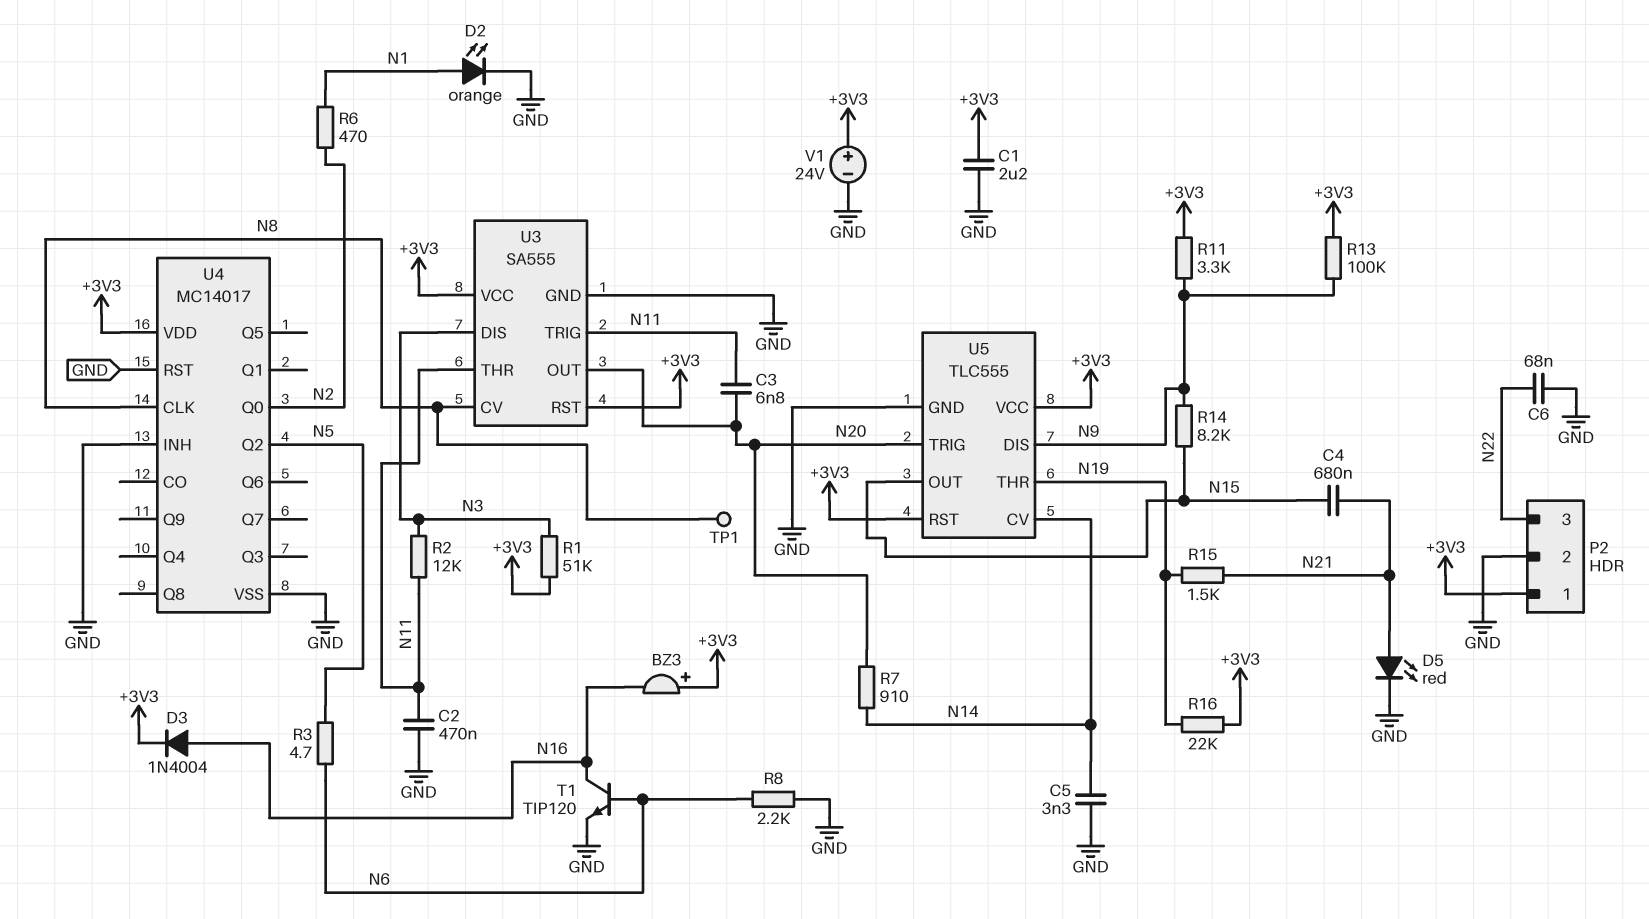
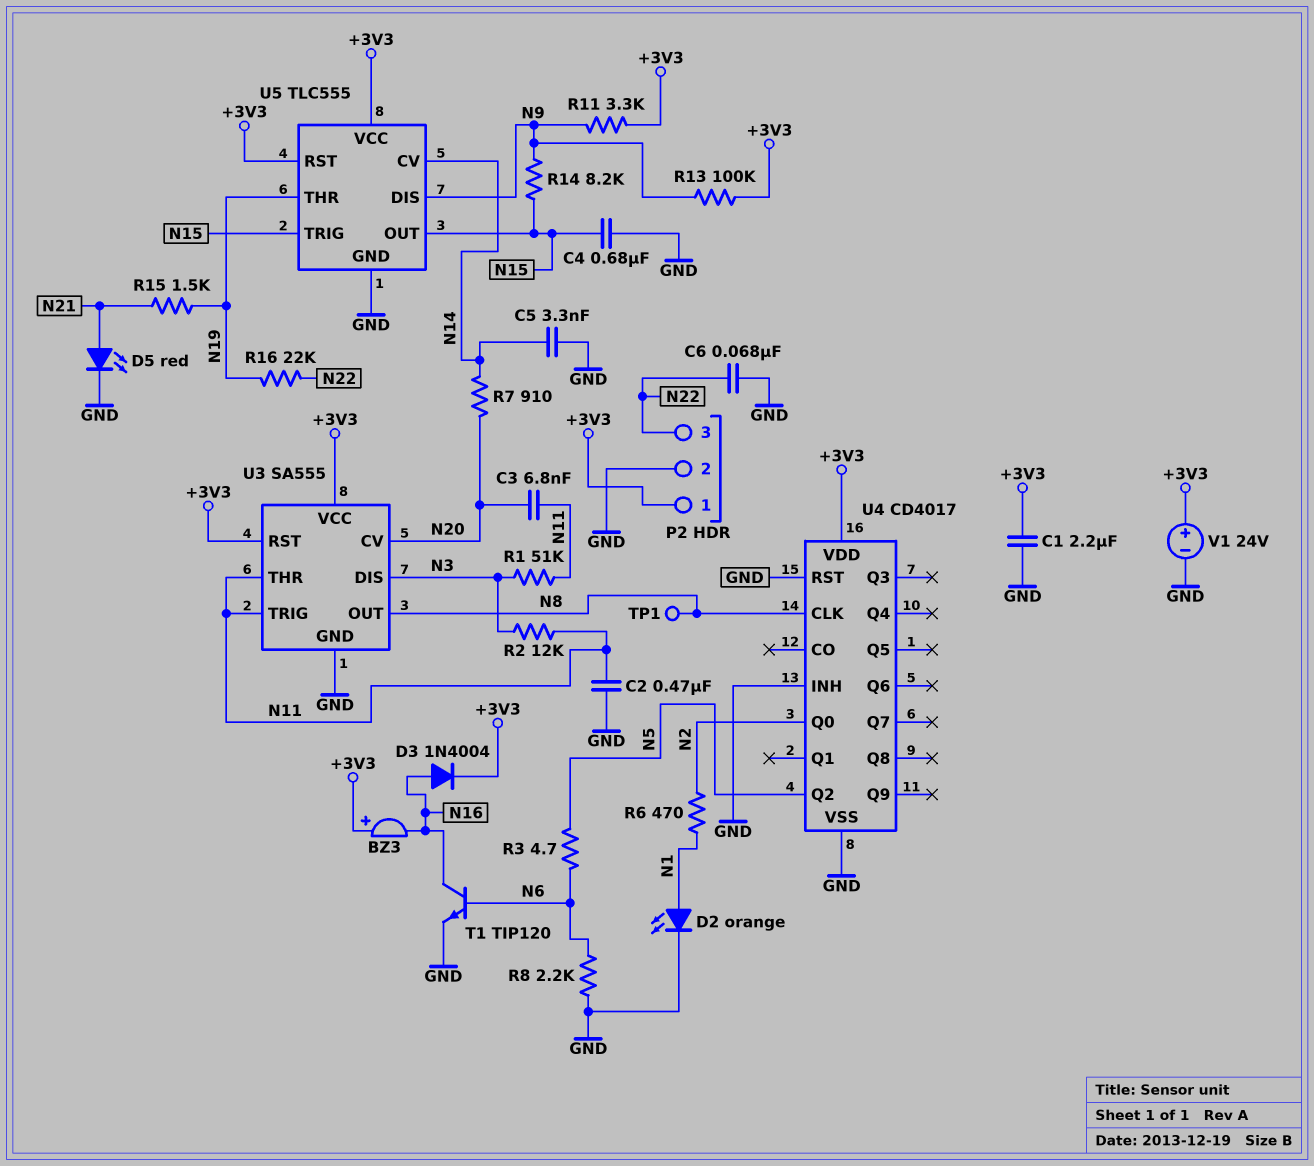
C4: 680nF (N15, N21) -> 680nF (GND, N15)
R1: 51k (+3V3, N3) -> 51k (N3, N11)
R16: 22k (+3V3, N19) -> 22k (N19, N22)
U3 pin CV: N8 -> N20
U3 pin OUT: N20 -> N8
U4: MC14017 -> CD4017
U5 pin TRIG: N20 -> N15

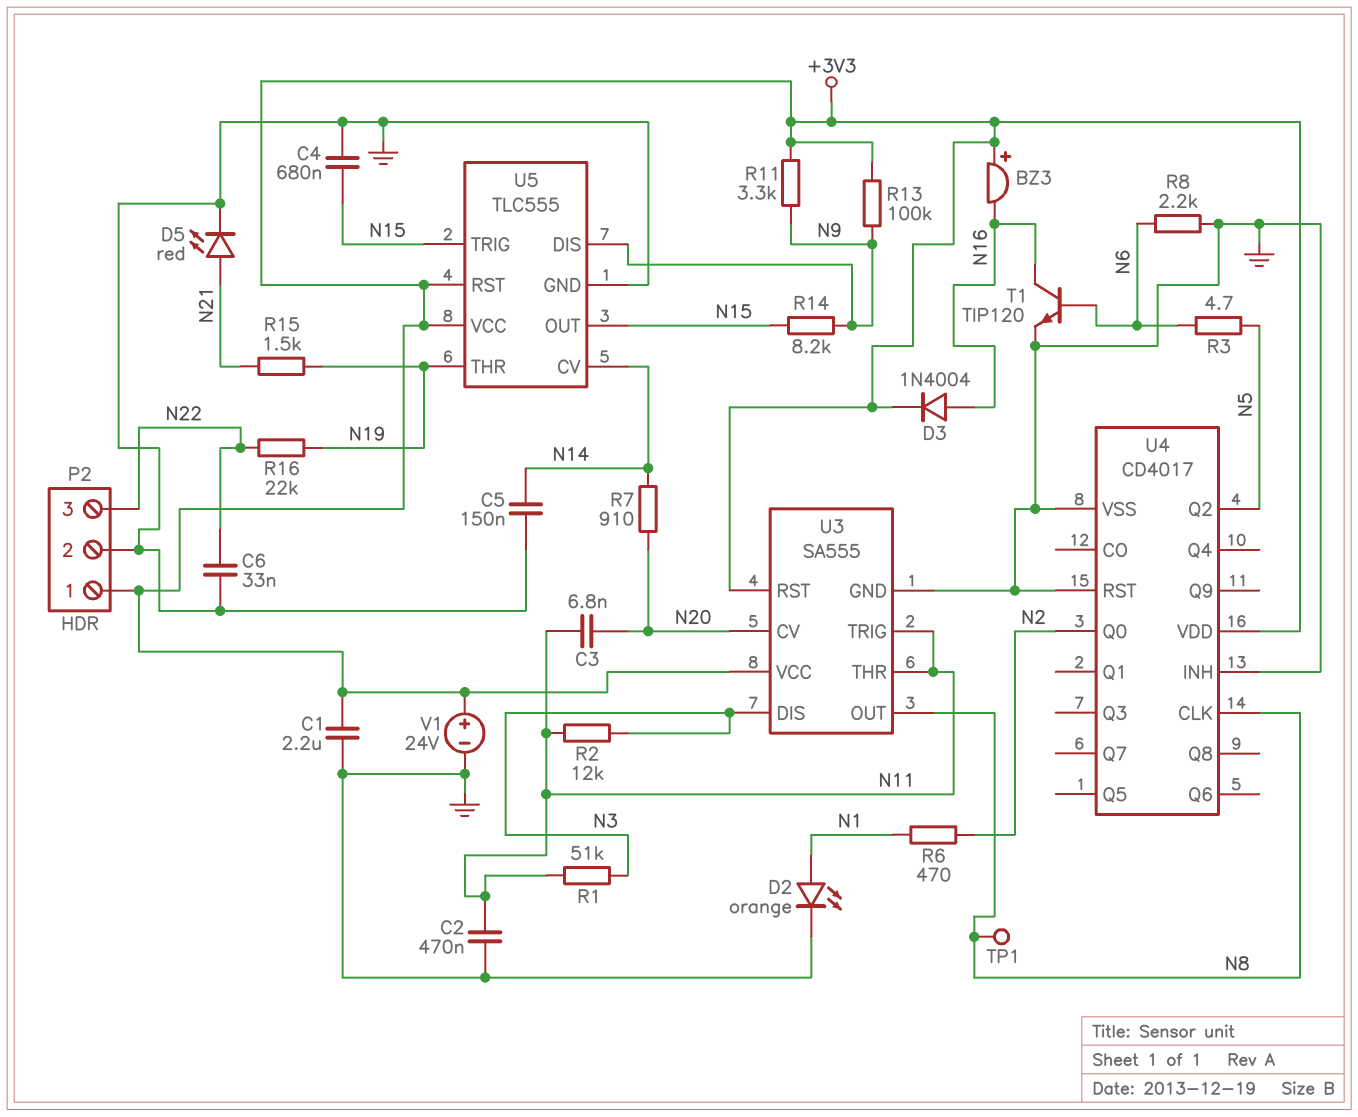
C5: 3.3nF (GND, N14) -> 150nF (GND, N14)
C6: 68nF (GND, N22) -> 33nF (GND, N22)

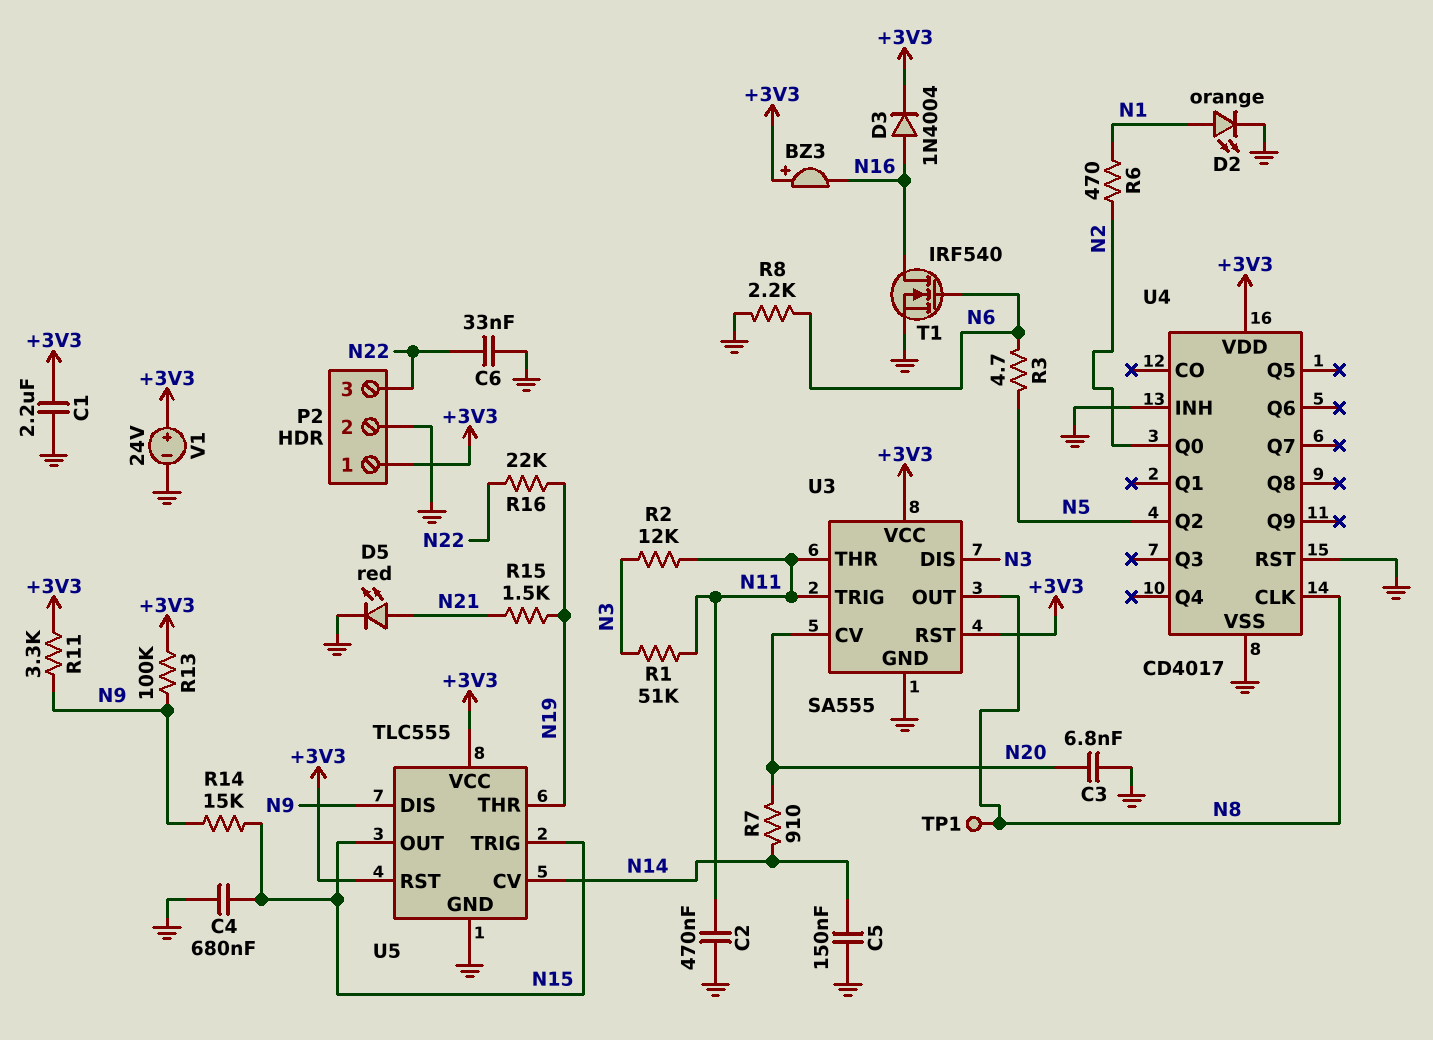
C3: 6.8nF (N11, N20) -> 6.8nF (GND, N20)
R14: 8.2k (N9, N15) -> 15k (N9, N15)
T1: NPN TIP120 (B N6, C N16, E GND) -> NMOS IRF540 (G N6, D N16, S GND)

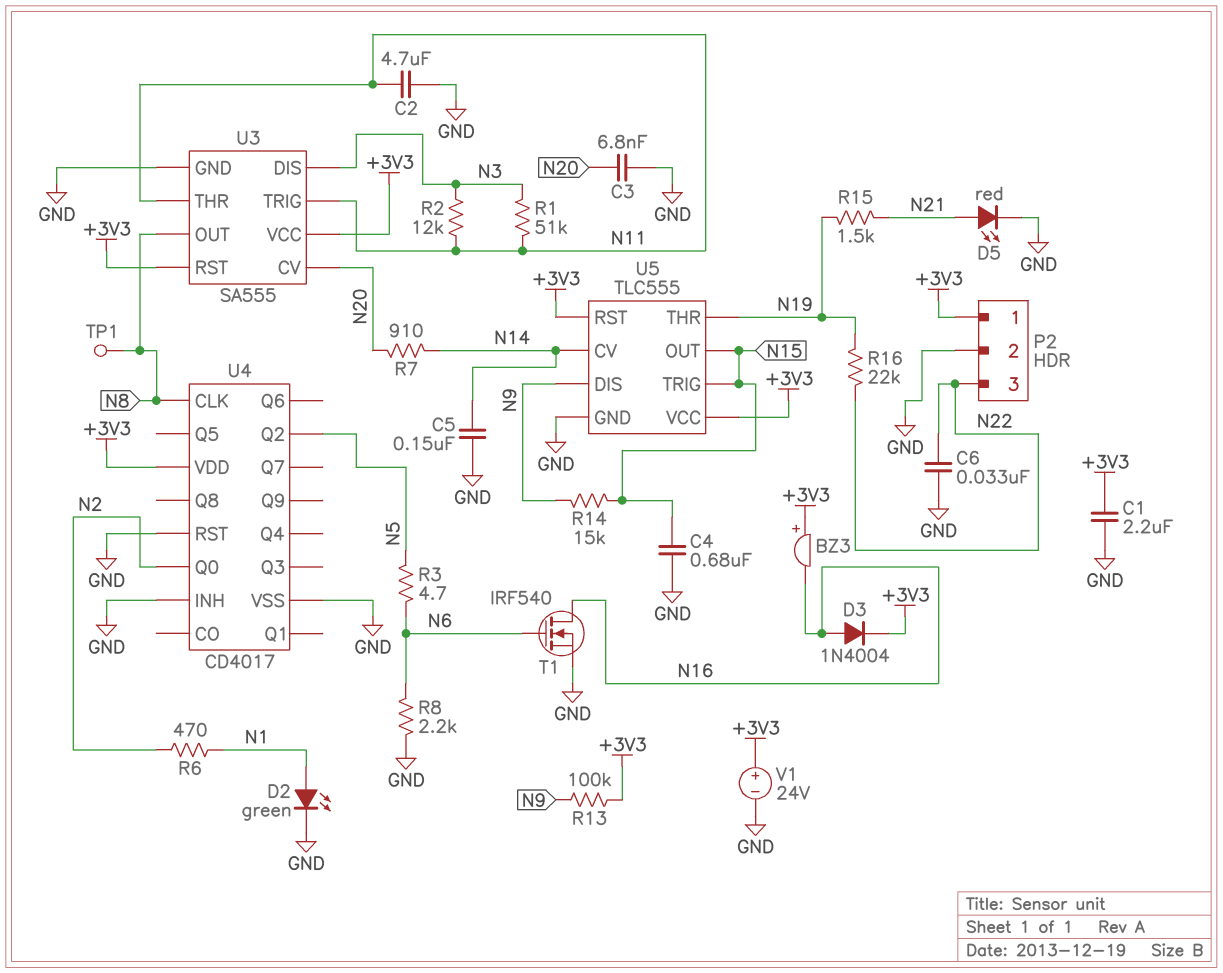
C2: 470nF (GND, N11) -> 4.7uF (GND, N11)
D2: LED orange (A N1, K GND) -> LED green (A N1, K GND)
R11: 3.3k (+3V3, N9) -> none

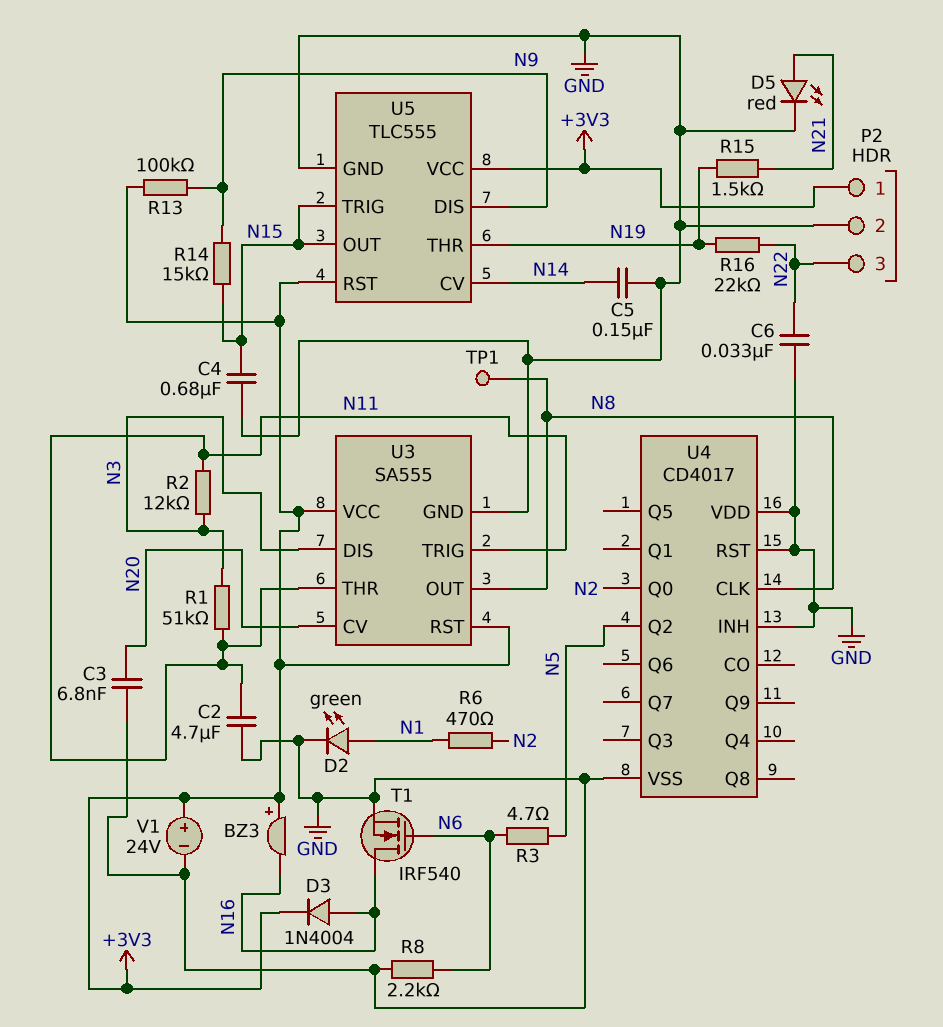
C1: 2.2uF (+3V3, GND) -> none
R7: 910 (N14, N20) -> none
U4 pin VDD: +3V3 -> GND

